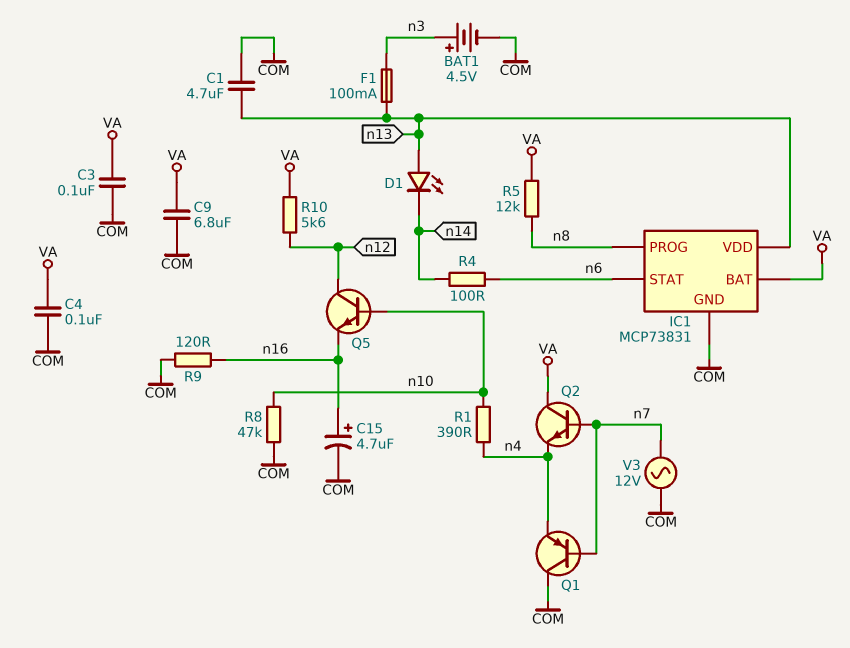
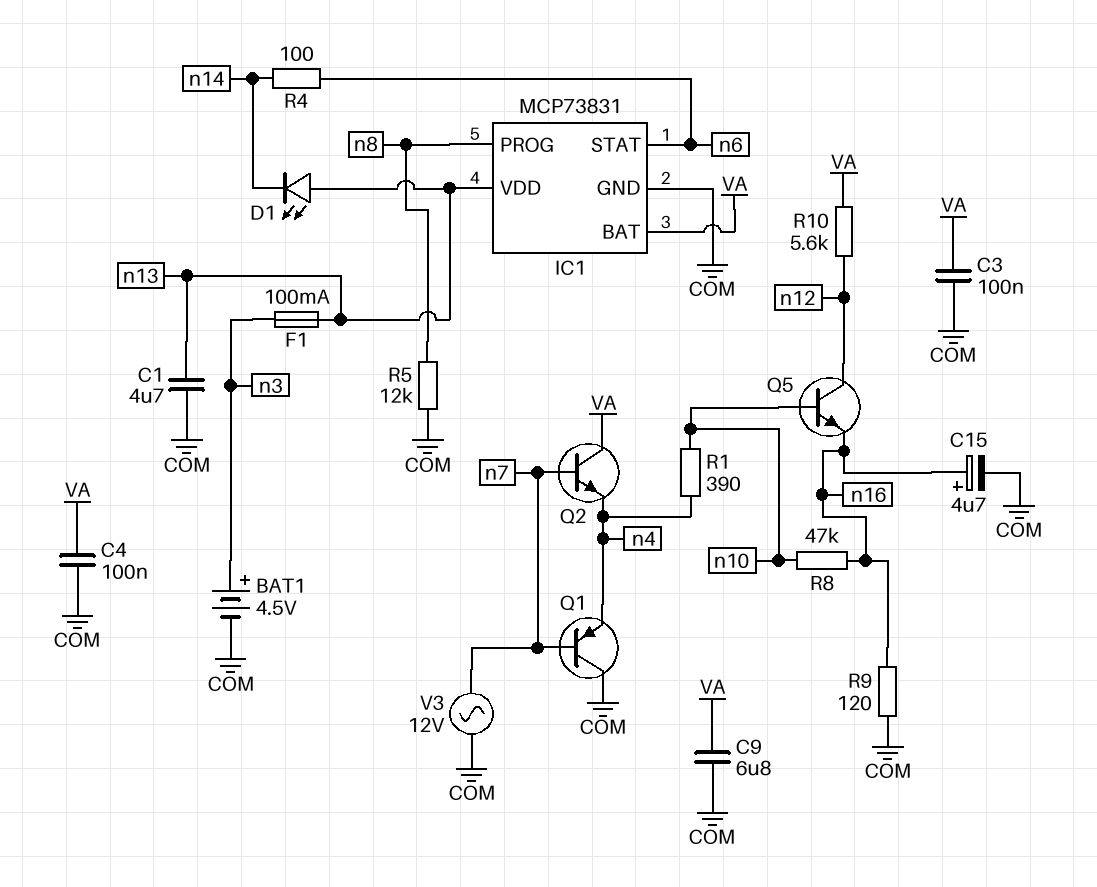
R5: 12k (VA, n8) -> 12k (COM, n8)
R8: 47k (COM, n10) -> 47k (n10, n16)

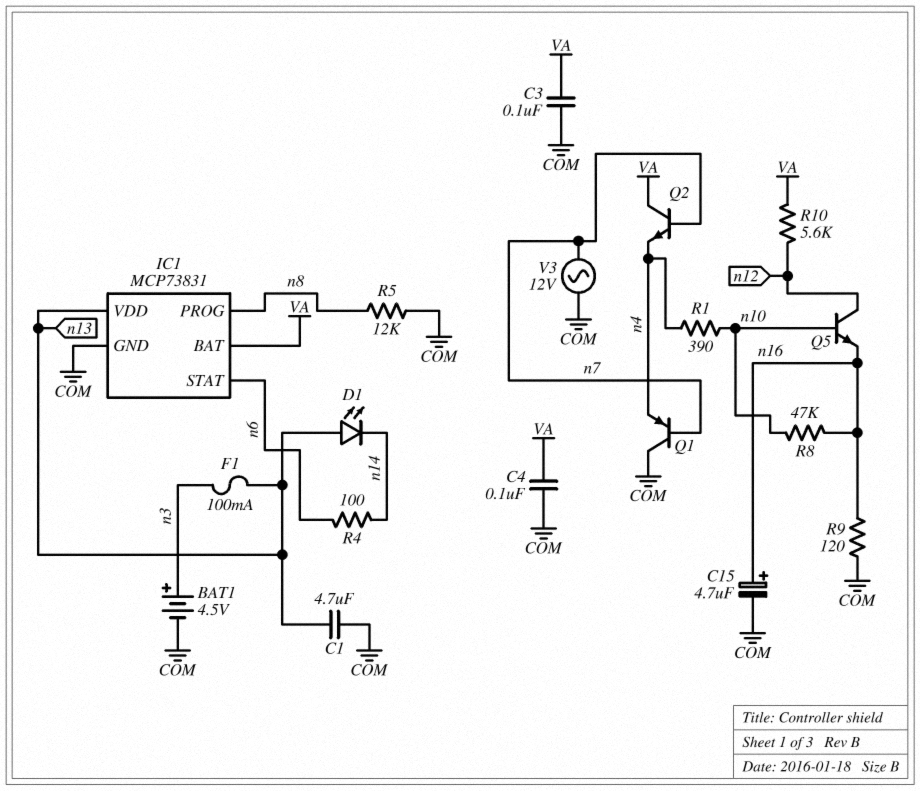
C9: 6.8uF (COM, VA) -> none

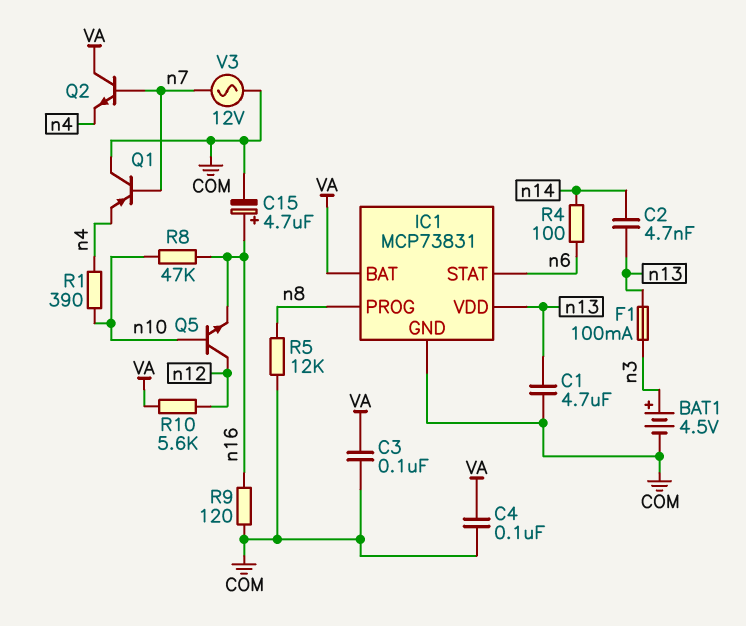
C2: none -> 4.7nF (n13, n14)
D1: LED (A n13, K n14) -> none

